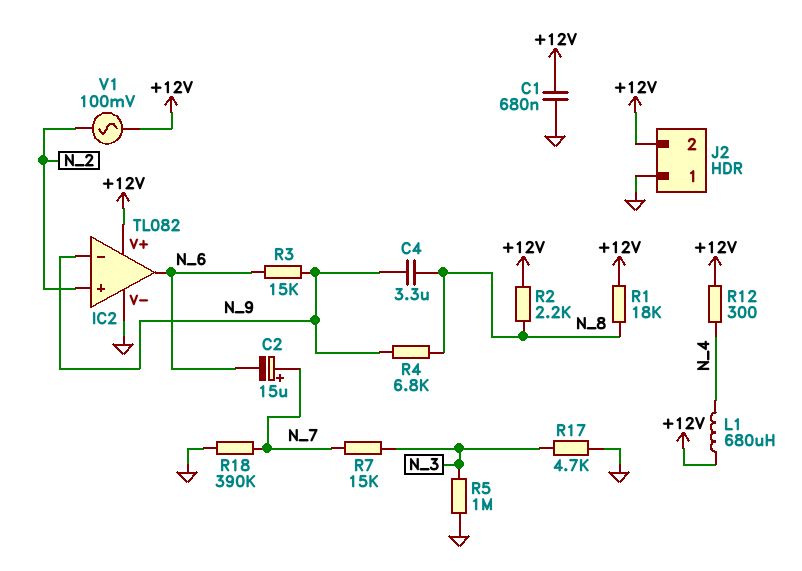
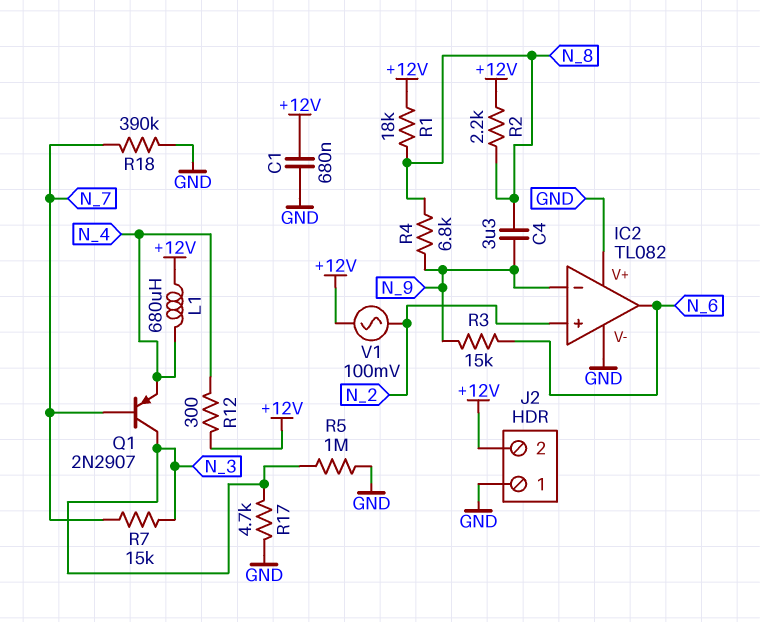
C2: 15uF (plus N_7, minus N_6) -> none
IC2 pin V+: +12V -> GND
Q1: none -> PNP 2N2907 (B N_7, C N_3, E N_4)

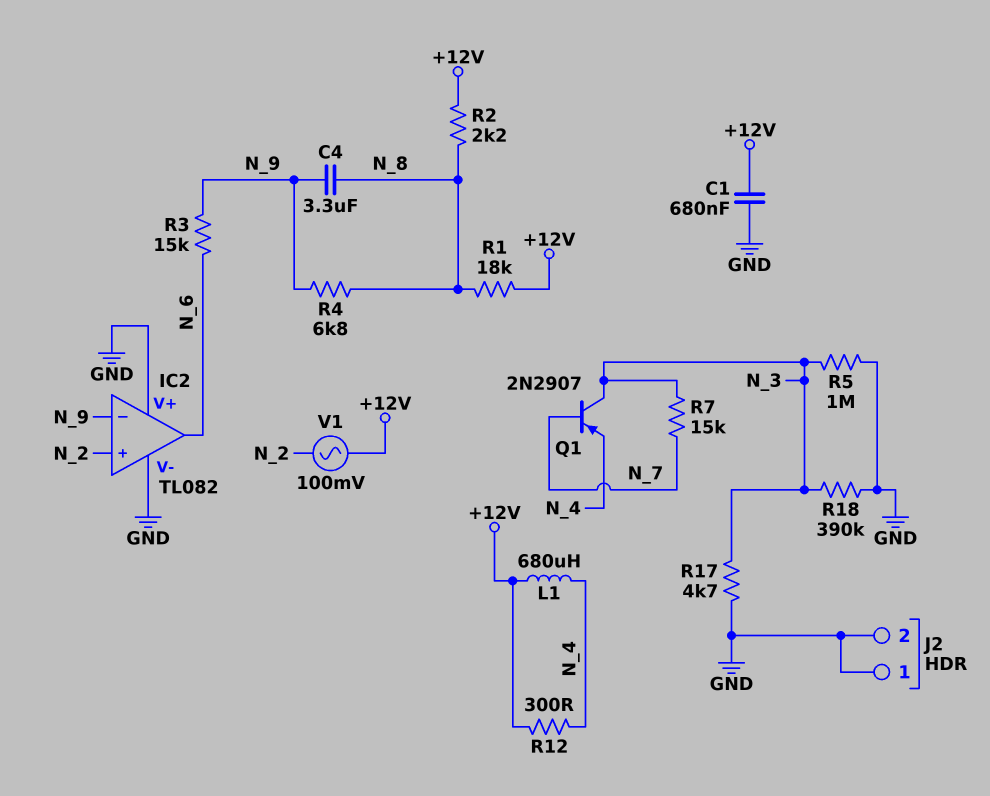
J2 pin 2: +12V -> GND
R18: 390k (GND, N_7) -> 390k (GND, N_3)

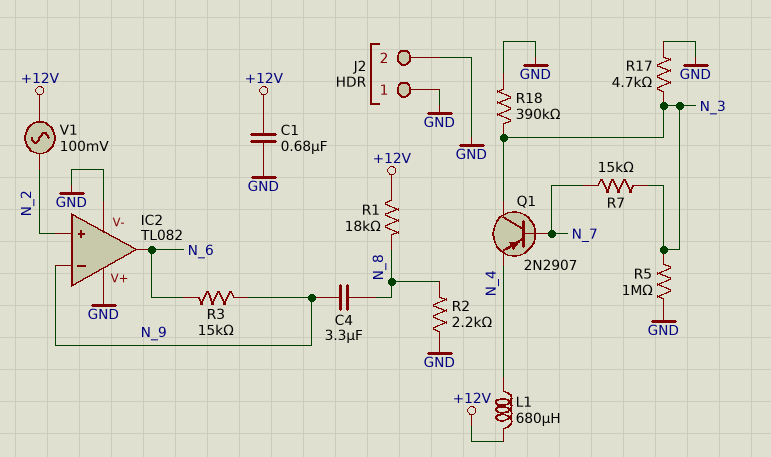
R2: 2.2k (+12V, N_8) -> 2.2k (GND, N_8)
R4: 6.8k (N_8, N_9) -> none
R12: 300 (+12V, N_4) -> none

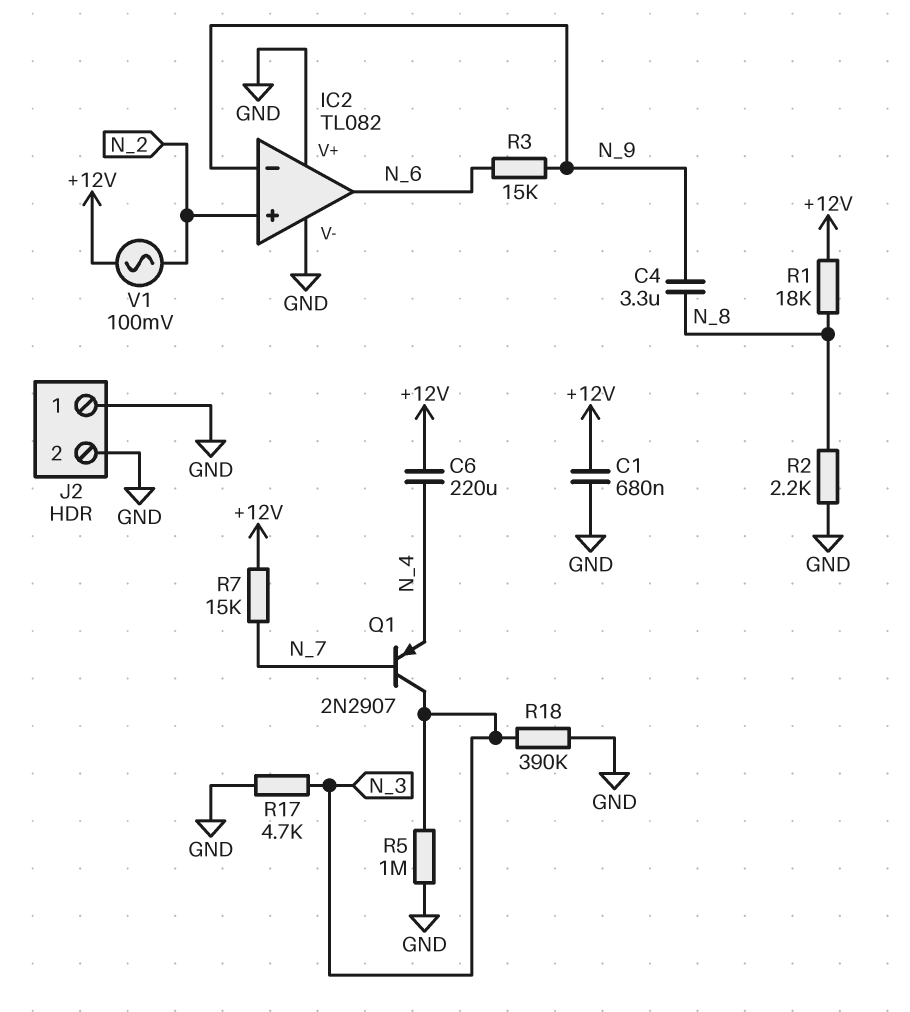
C6: none -> 220uF (+12V, N_4)
L1: 680uH (+12V, N_4) -> none
R7: 15k (N_3, N_7) -> 15k (+12V, N_7)

